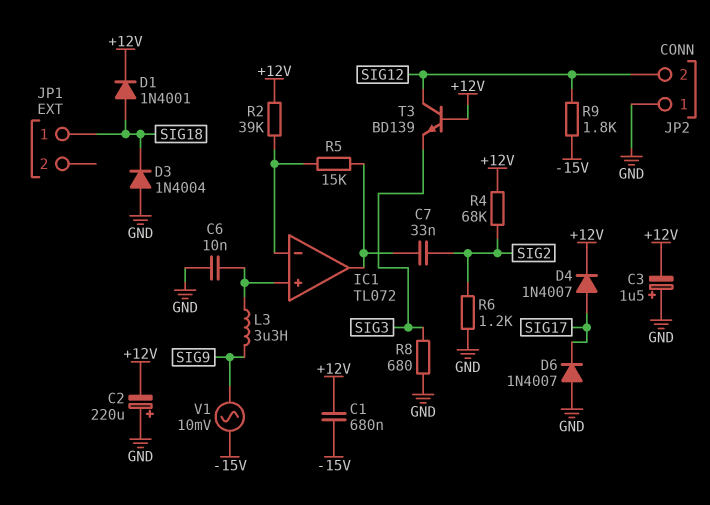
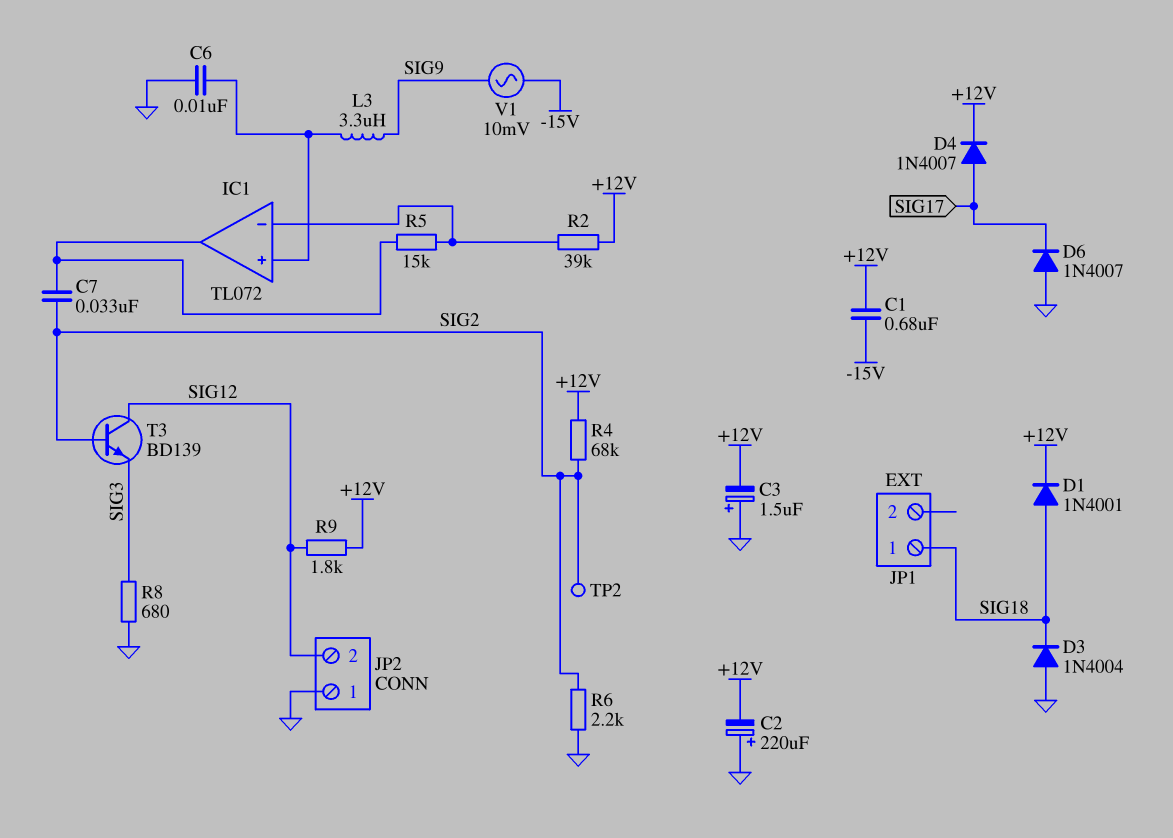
R6: 1.2k (GND, SIG2) -> 2.2k (GND, SIG2)
R9: 1.8k (-15V, SIG12) -> 1.8k (+12V, SIG12)
T3: NPN BD139 (B +12V, C SIG12, E SIG3) -> NPN BD139 (B SIG2, C SIG12, E SIG3)
TP2: none -> test point (SIG2)

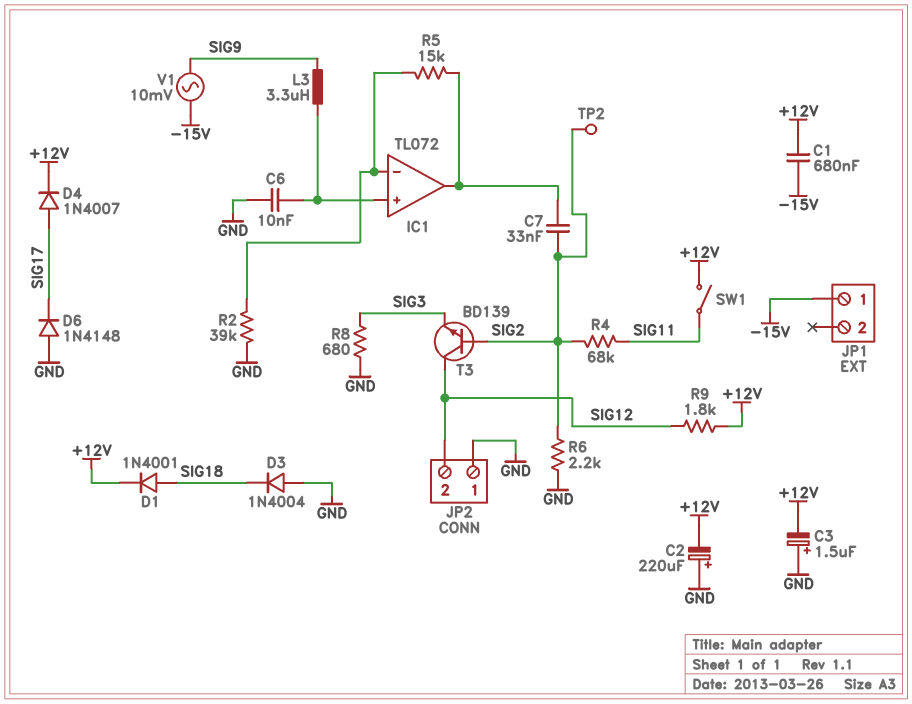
D6: diode 1N4007 (A GND, K SIG17) -> diode 1N4148 (A GND, K SIG17)
JP1 pin 1: SIG18 -> -15V
R2: 39k (+12V, IC1/in-) -> 39k (GND, IC1/in-)
R4: 68k (+12V, SIG2) -> 68k (SIG2, SIG11)
SW1: none -> switch (+12V, SIG11)

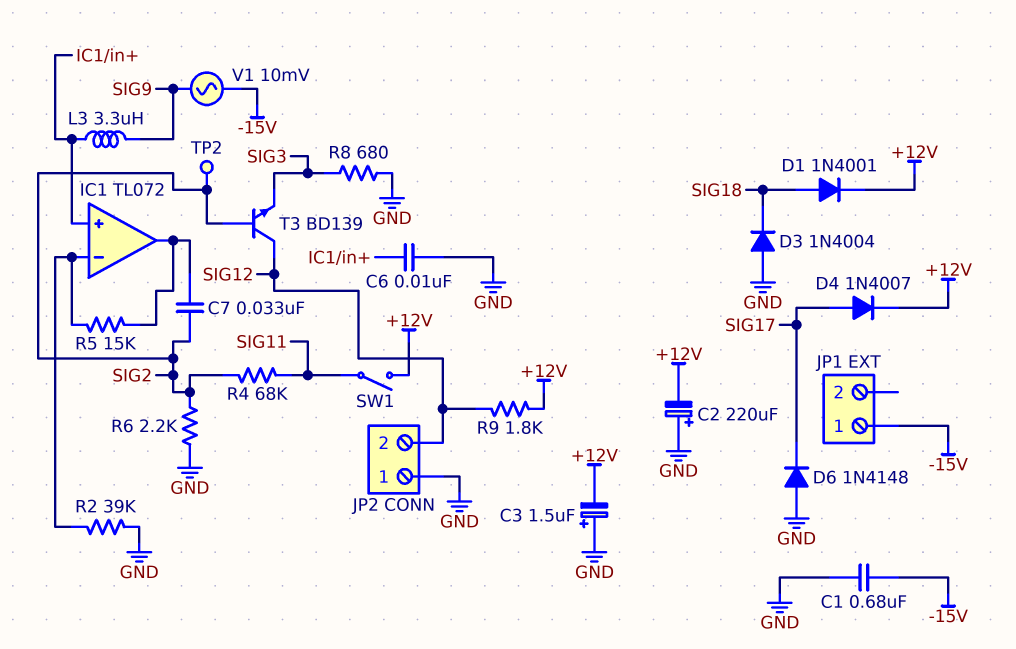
C1: 680nF (+12V, -15V) -> 680nF (-15V, GND)

